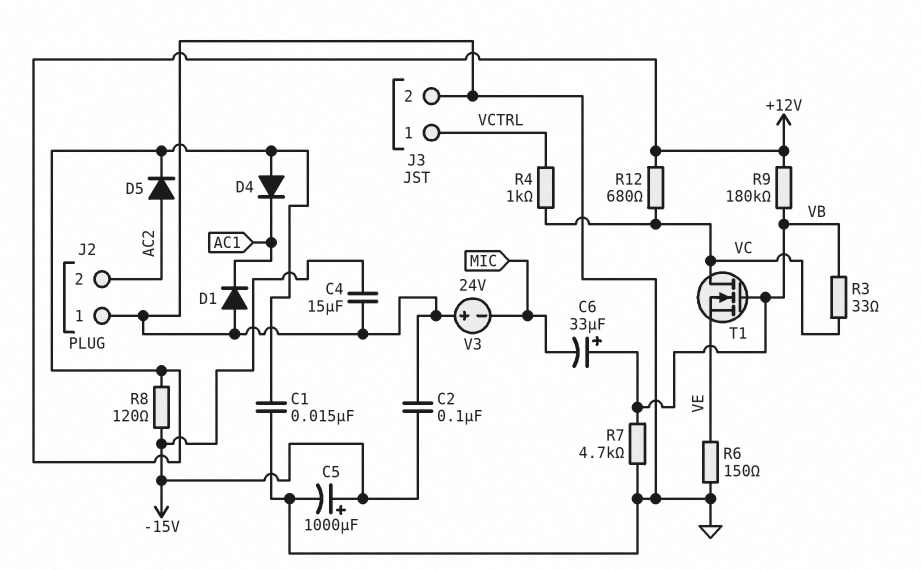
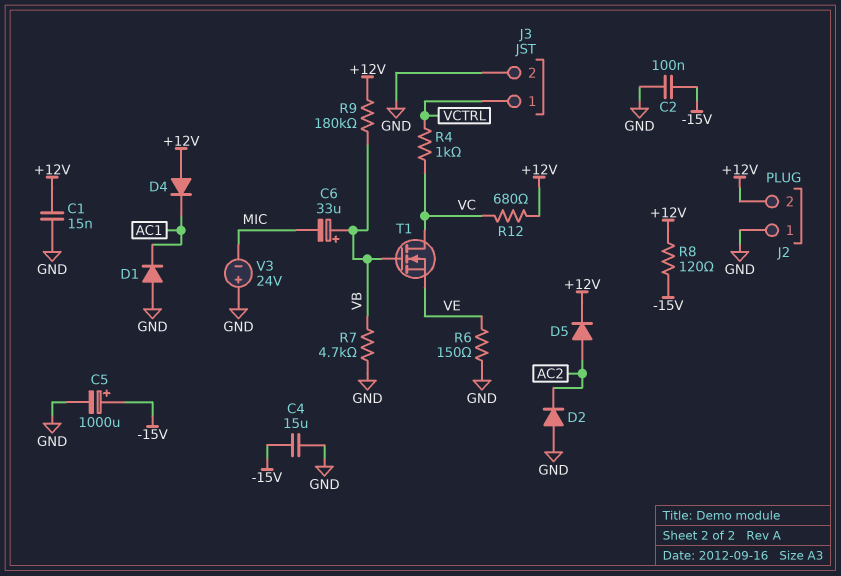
D2: none -> diode (A GND, K AC2)
J2 pin 2: AC2 -> +12V
R3: 33 (VB, VC) -> none

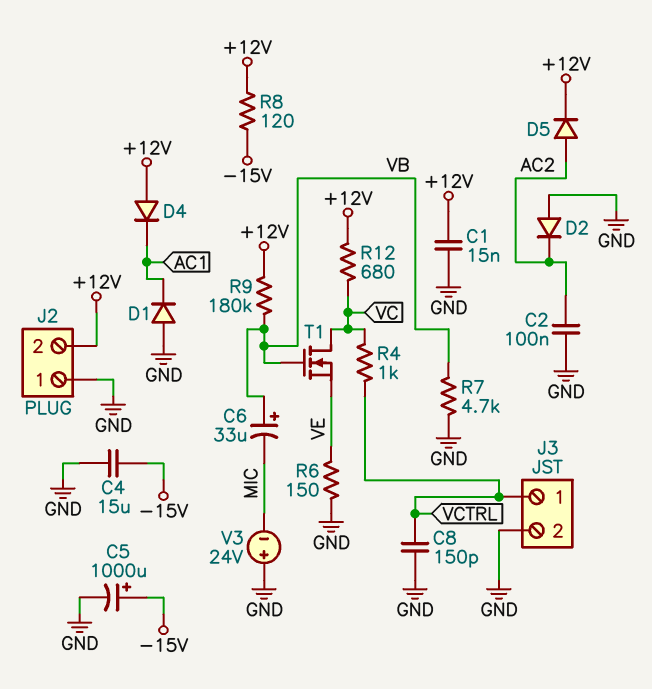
C2: 100nF (-15V, GND) -> 100nF (AC2, GND)
C8: none -> 150pF (GND, VCTRL)

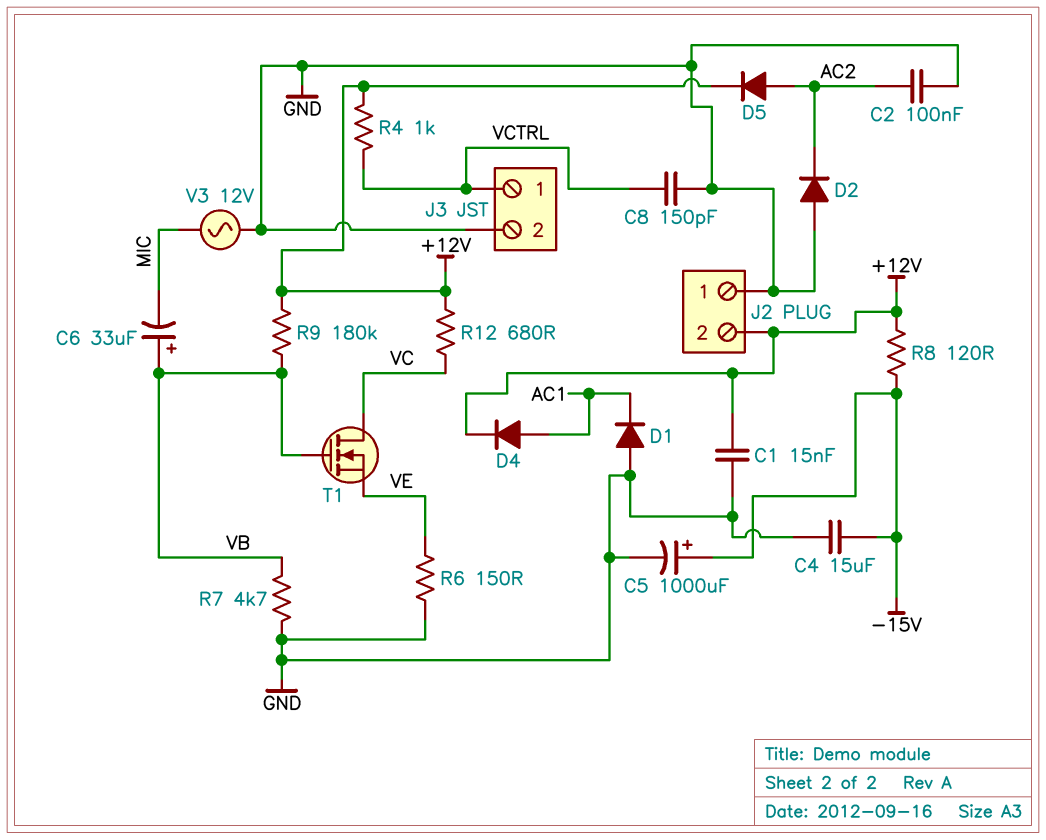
D4: diode (A +12V, K AC1) -> diode (A AC1, K +12V)
R4: 1k (VC, VCTRL) -> 1k (+12V, VCTRL)
V3: 24V (plus GND, minus MIC) -> AC 12V (GND, MIC)

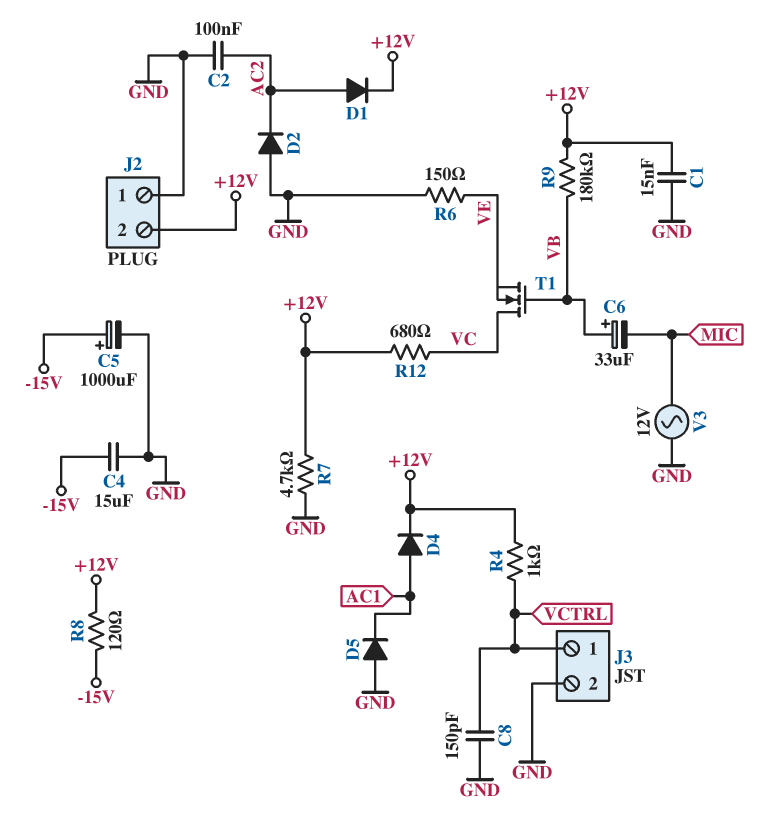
D1: diode (A GND, K AC1) -> diode (A AC2, K +12V)
D5: diode (A AC2, K +12V) -> diode (A GND, K AC1)
R7: 4.7k (GND, VB) -> 4.7k (+12V, GND)

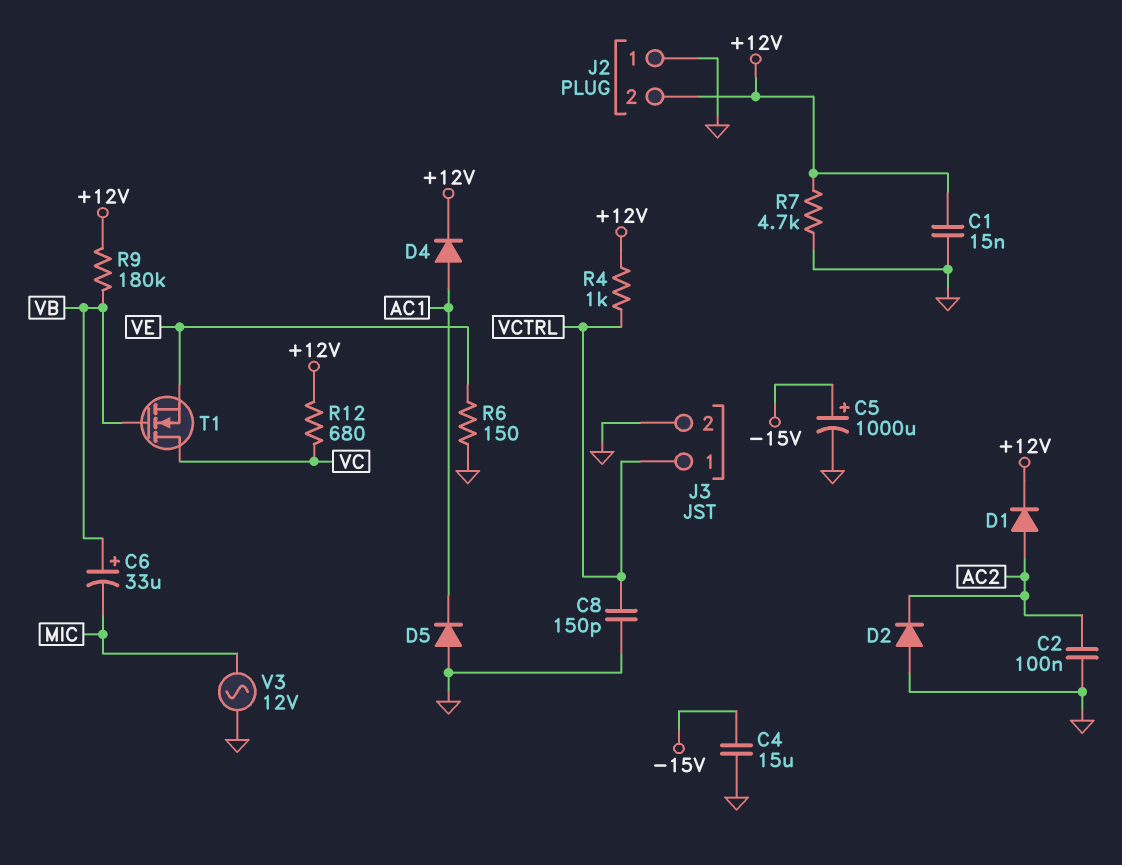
R8: 120 (+12V, -15V) -> none

